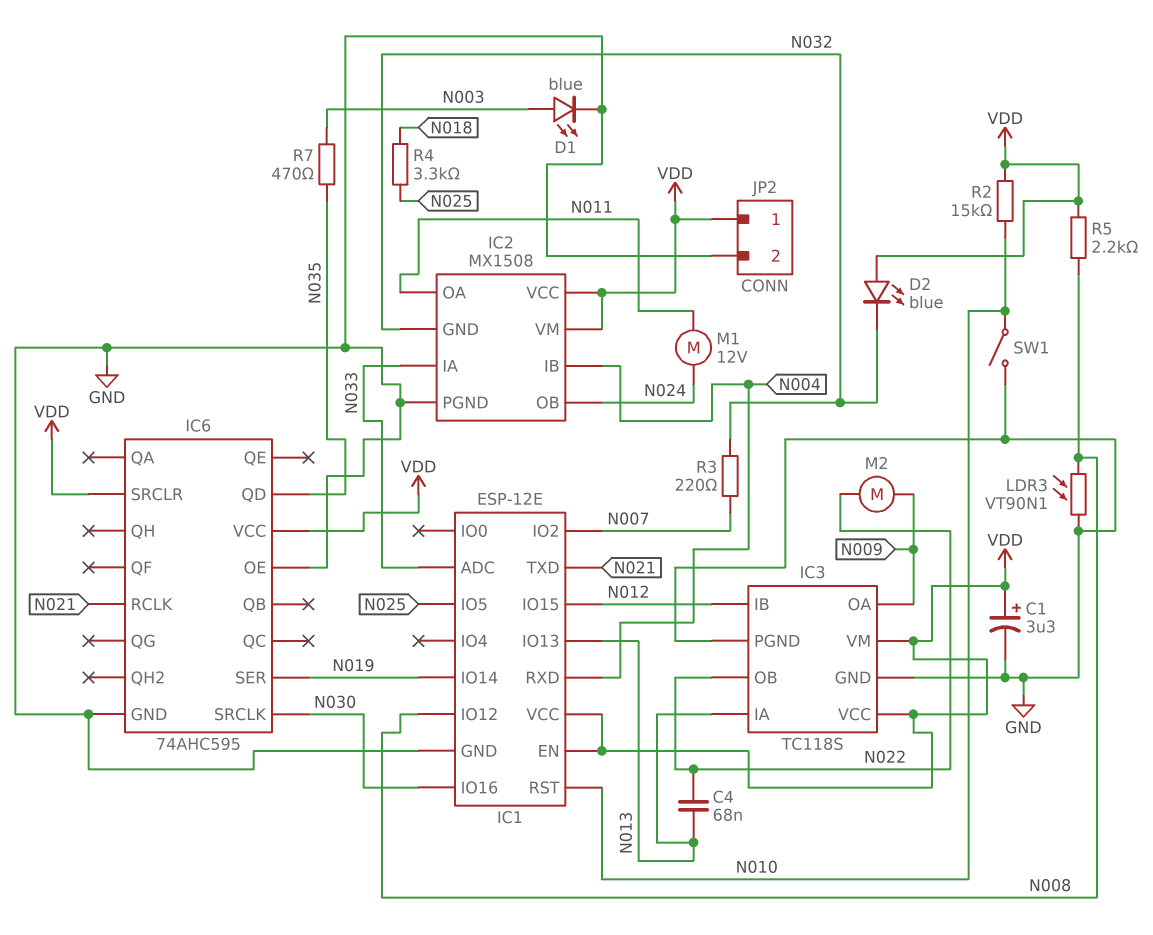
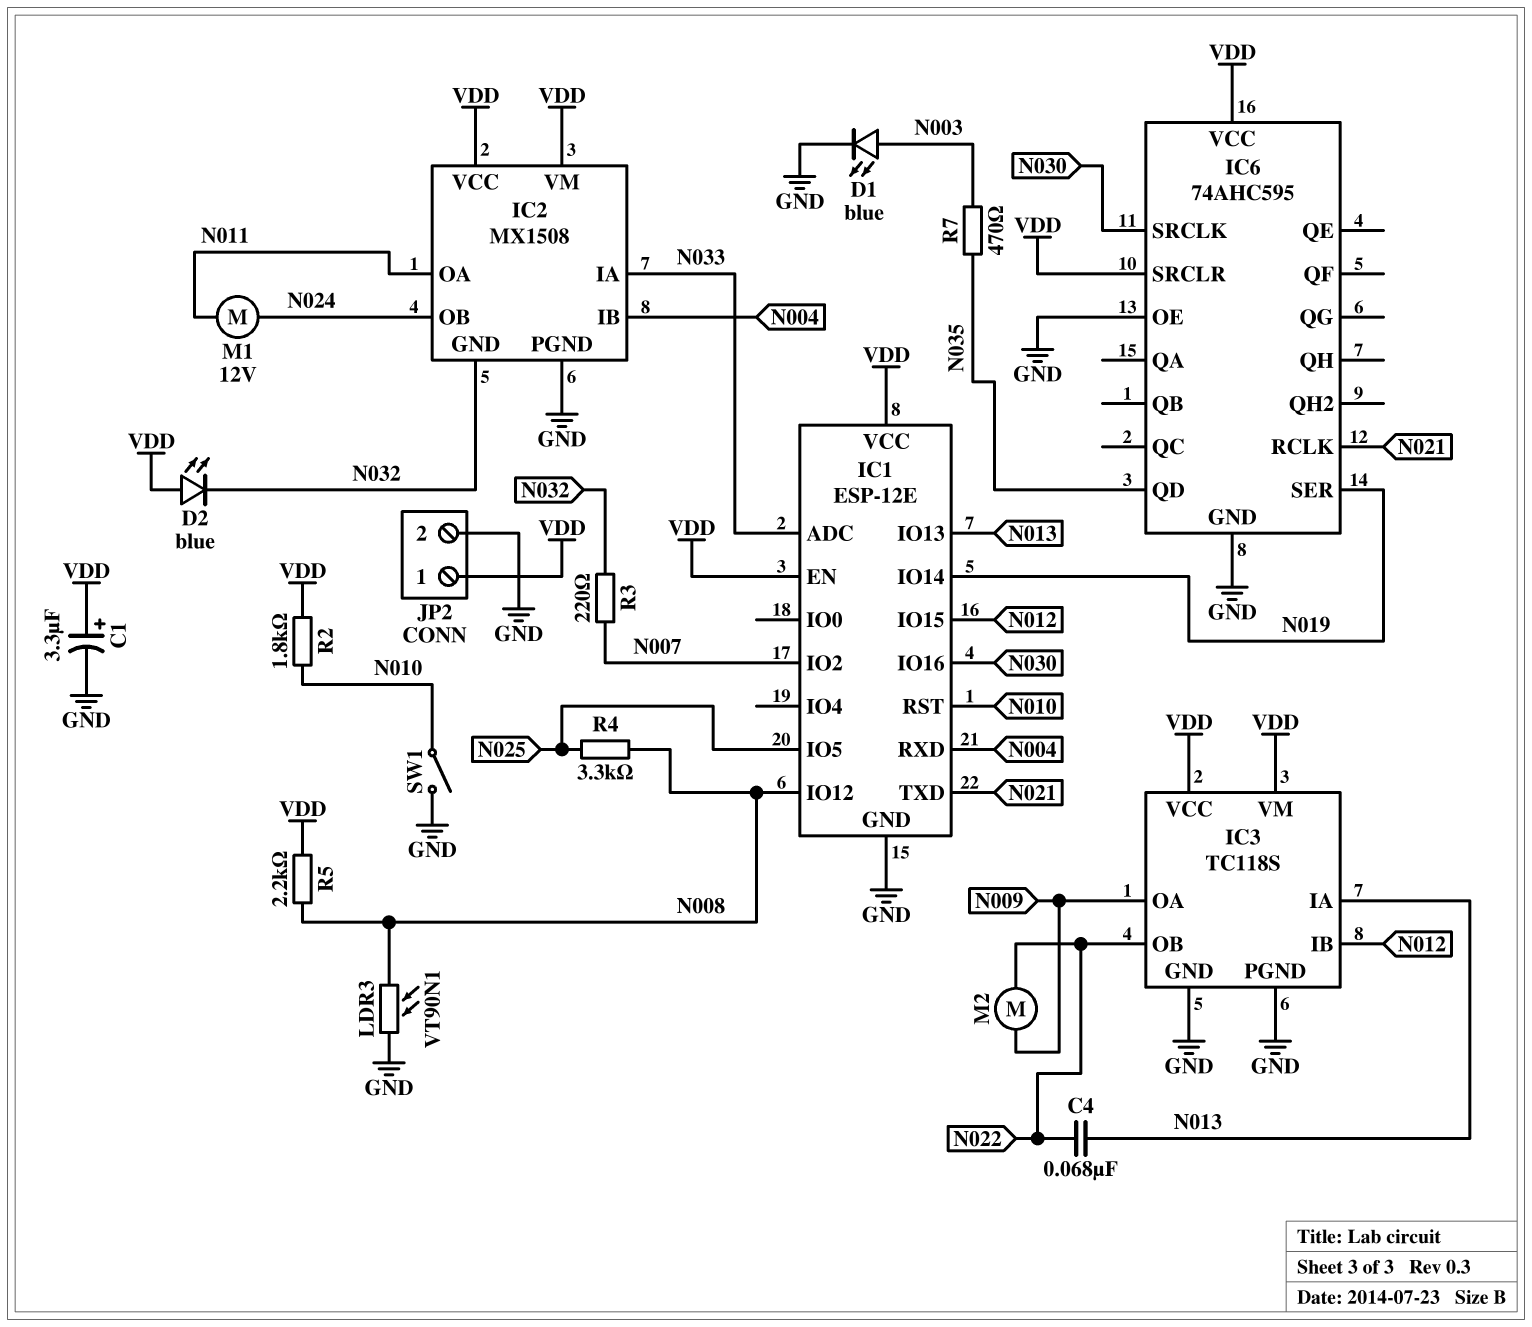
R2: 15k (N010, VDD) -> 1.8k (N010, VDD)
R4: 3.3k (N018, N025) -> 3.3k (N008, N025)

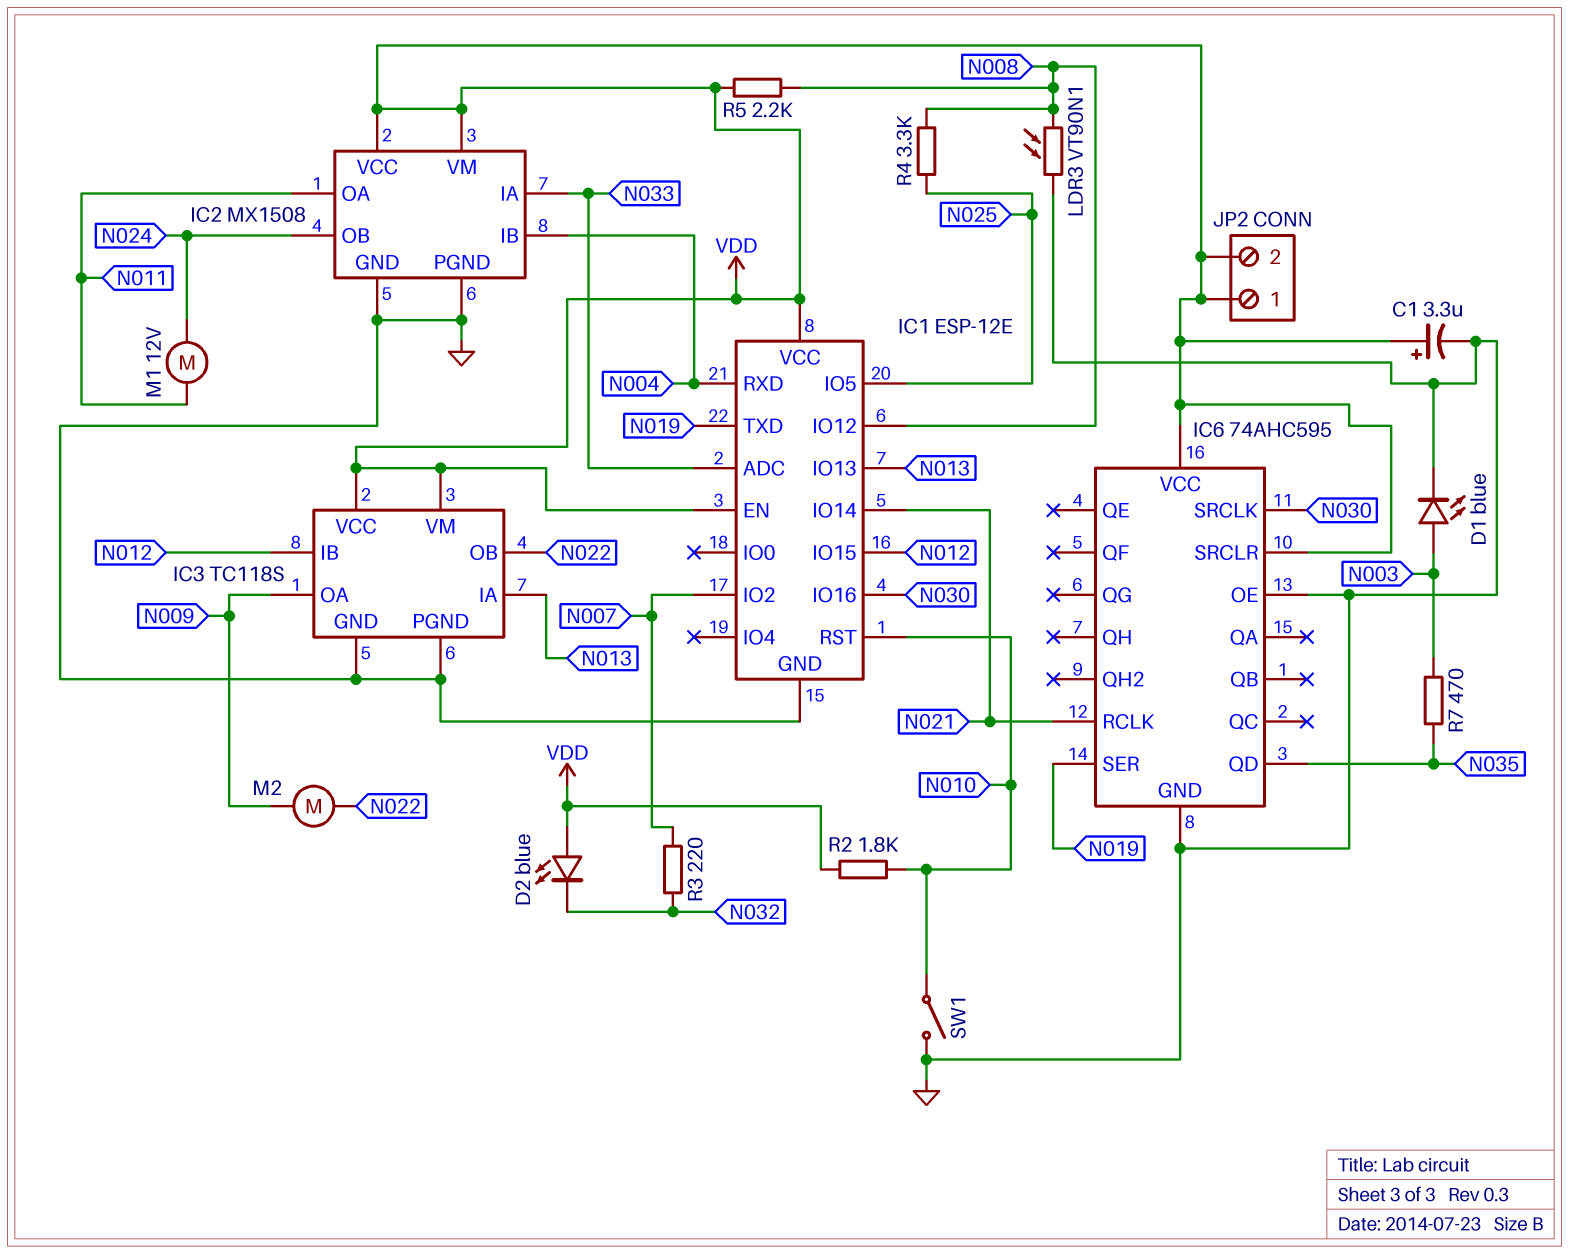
C4: 68nF (N013, N022) -> none
IC1 pin IO14: N019 -> N021
IC1 pin TXD: N021 -> N019
IC2 pin GND: N032 -> GND
JP2 pin 2: GND -> VDD

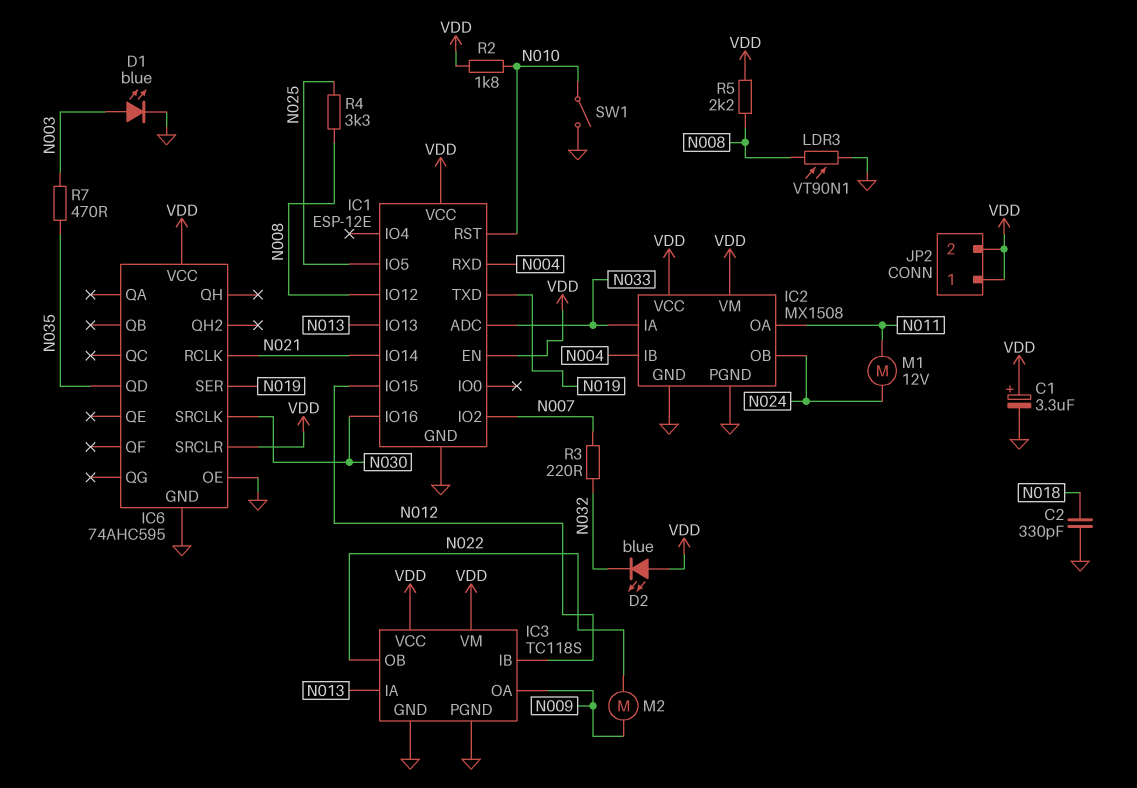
C2: none -> 330pF (GND, N018)

